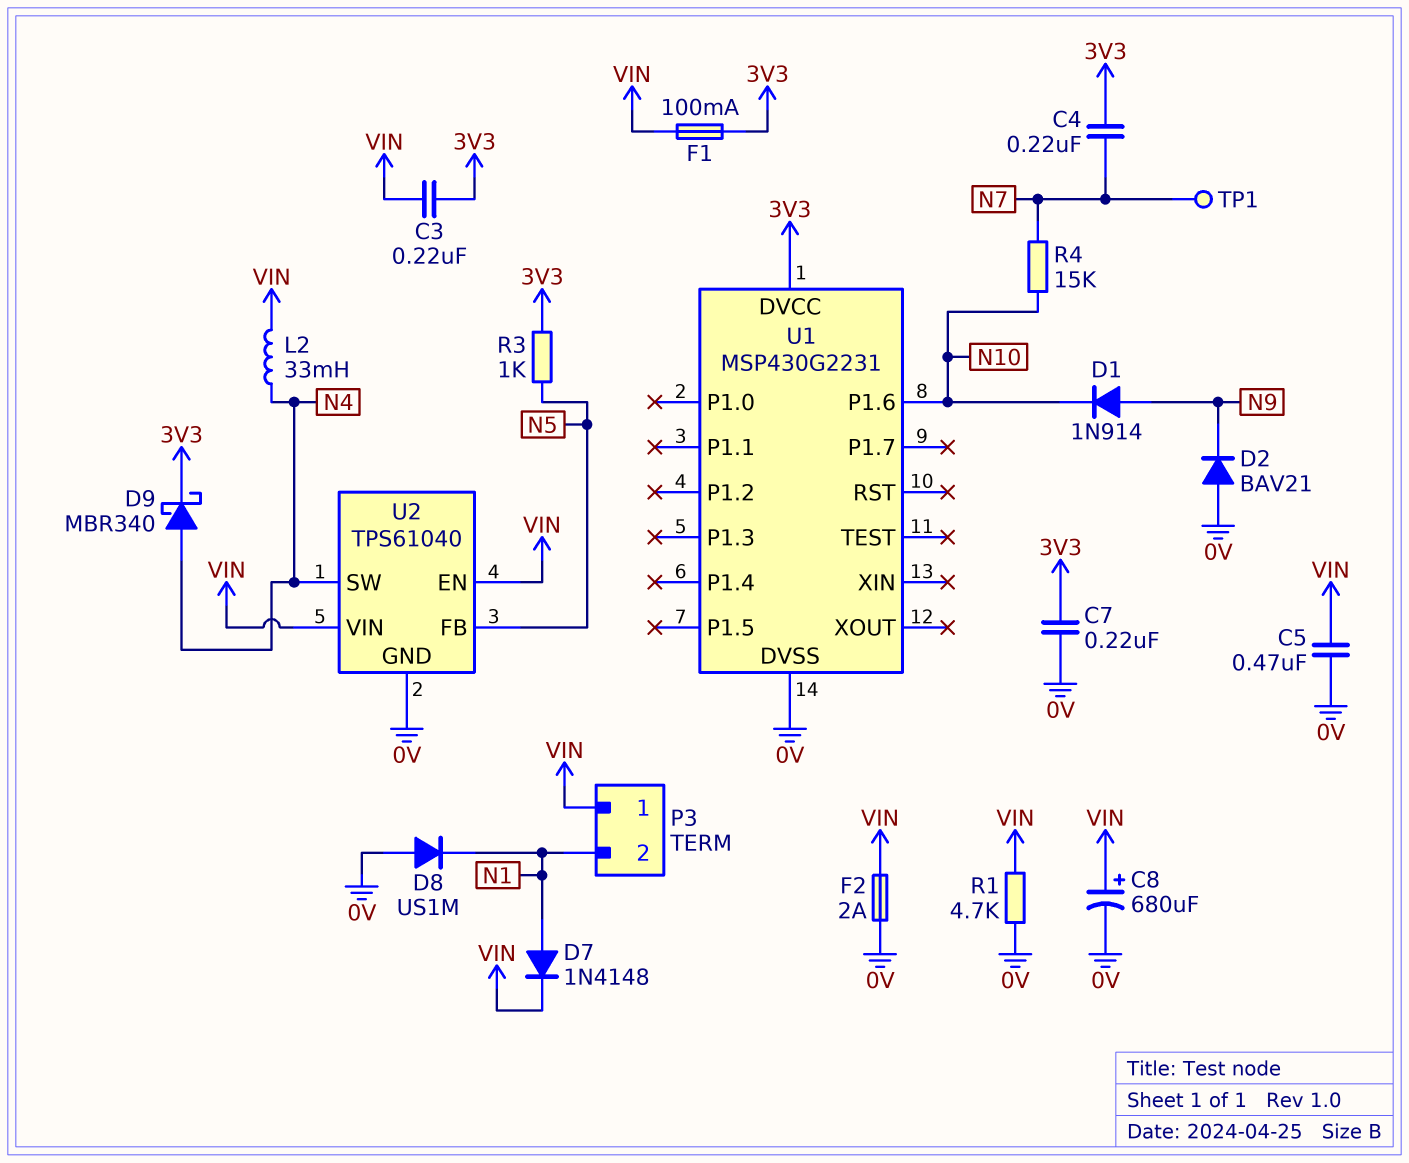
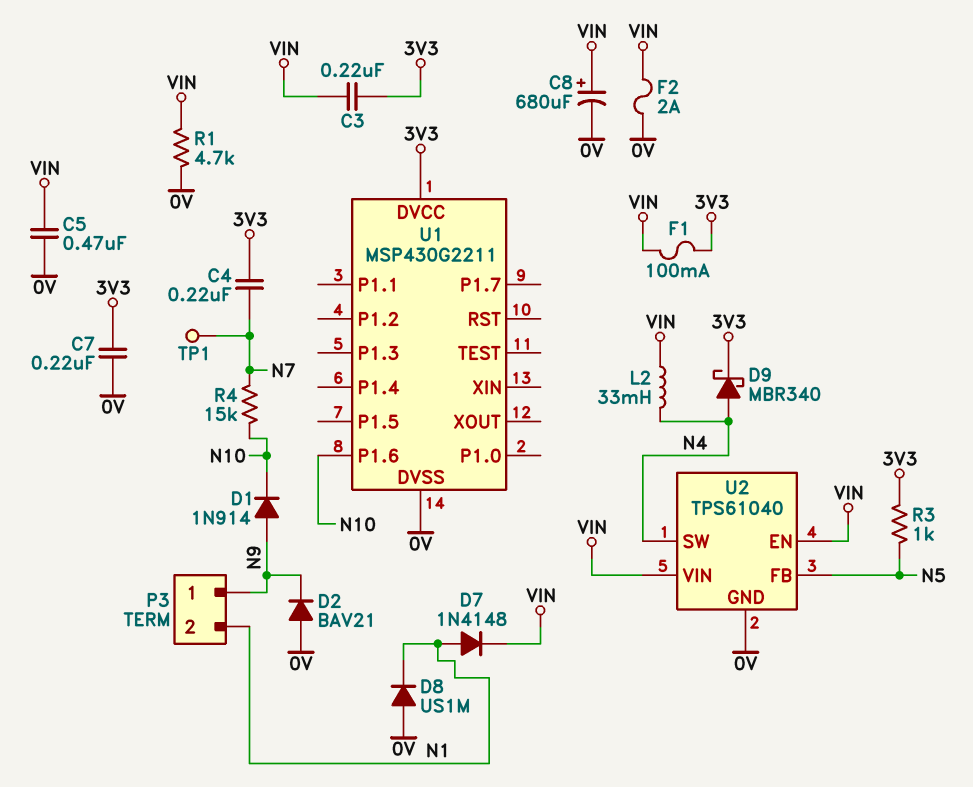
P3 pin 1: VIN -> N9
U1: MSP430G2231 -> MSP430G2211

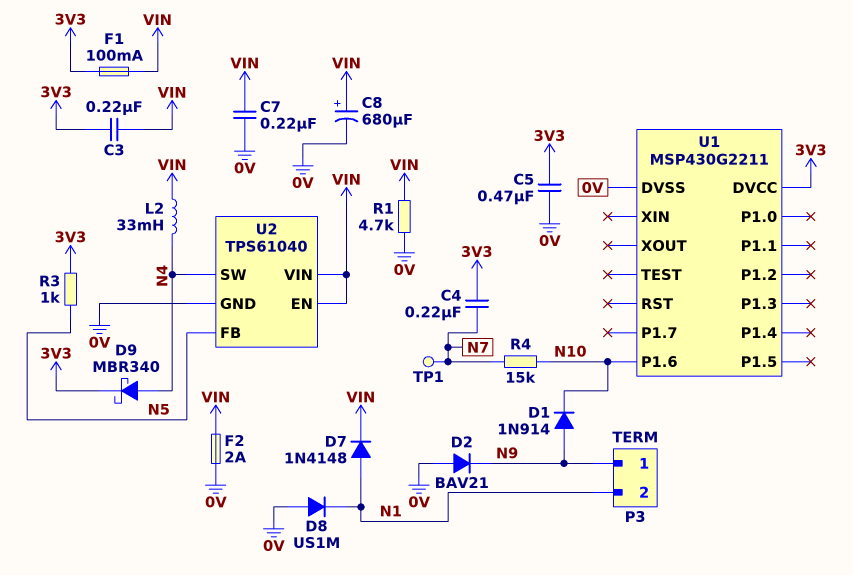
C5: 470nF (0V, VIN) -> 470nF (0V, 3V3)
C7: 220nF (0V, 3V3) -> 220nF (0V, VIN)

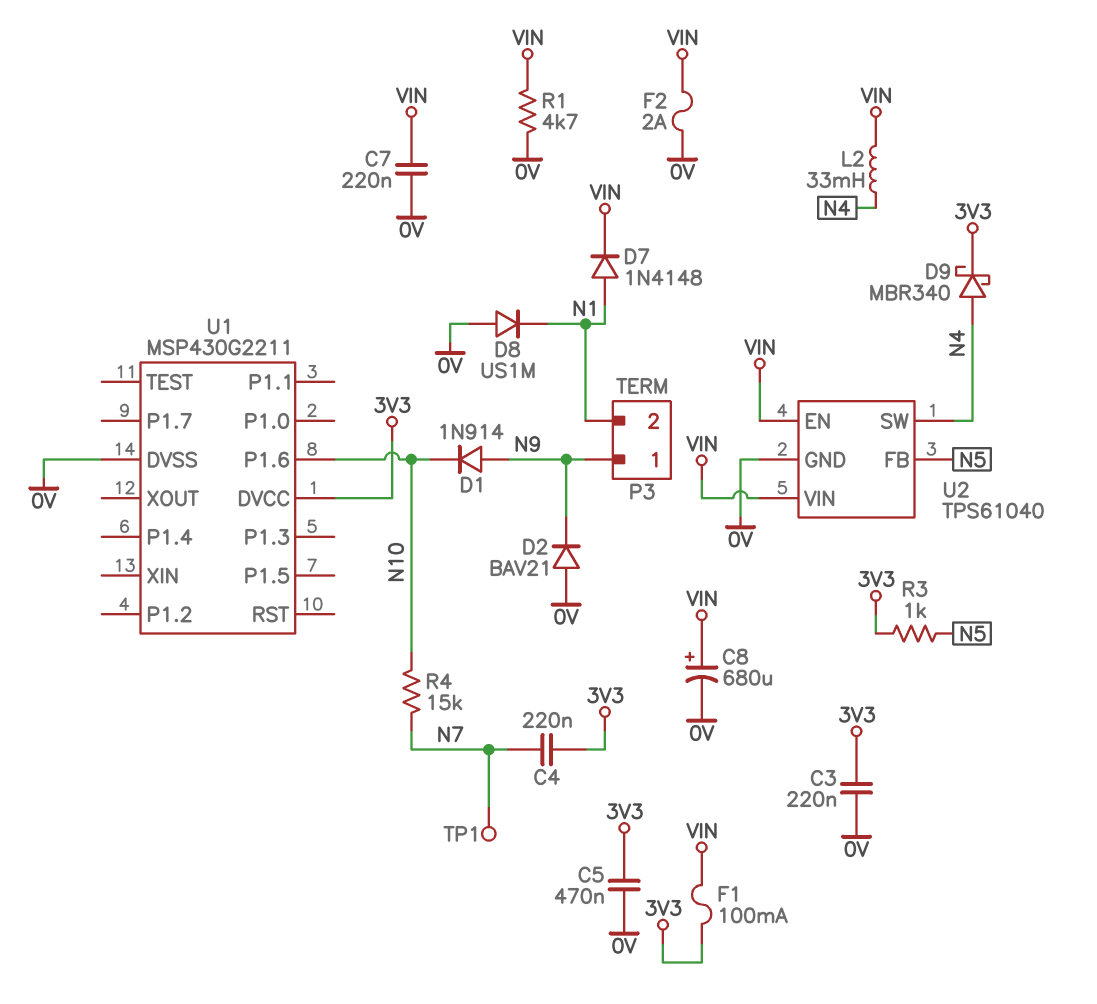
C3: 220nF (3V3, VIN) -> 220nF (0V, 3V3)

